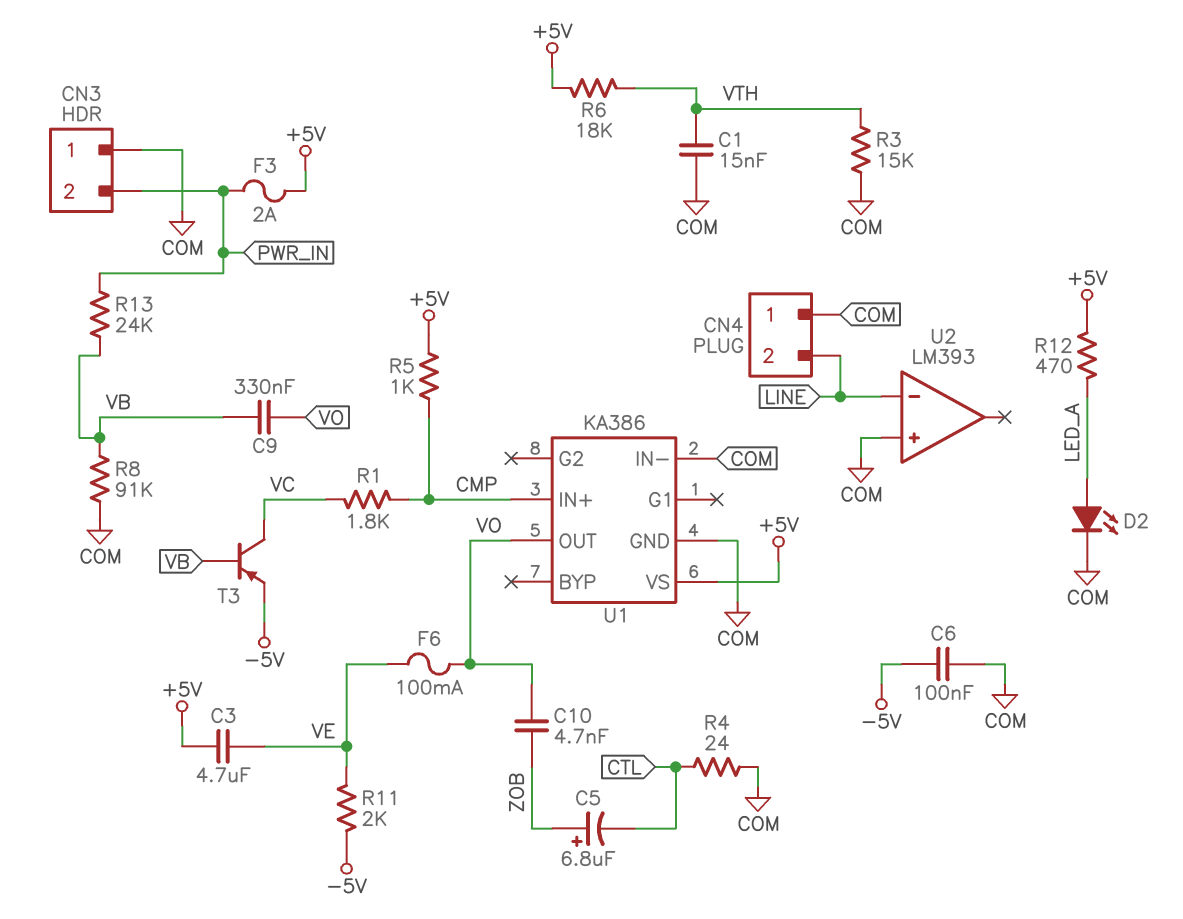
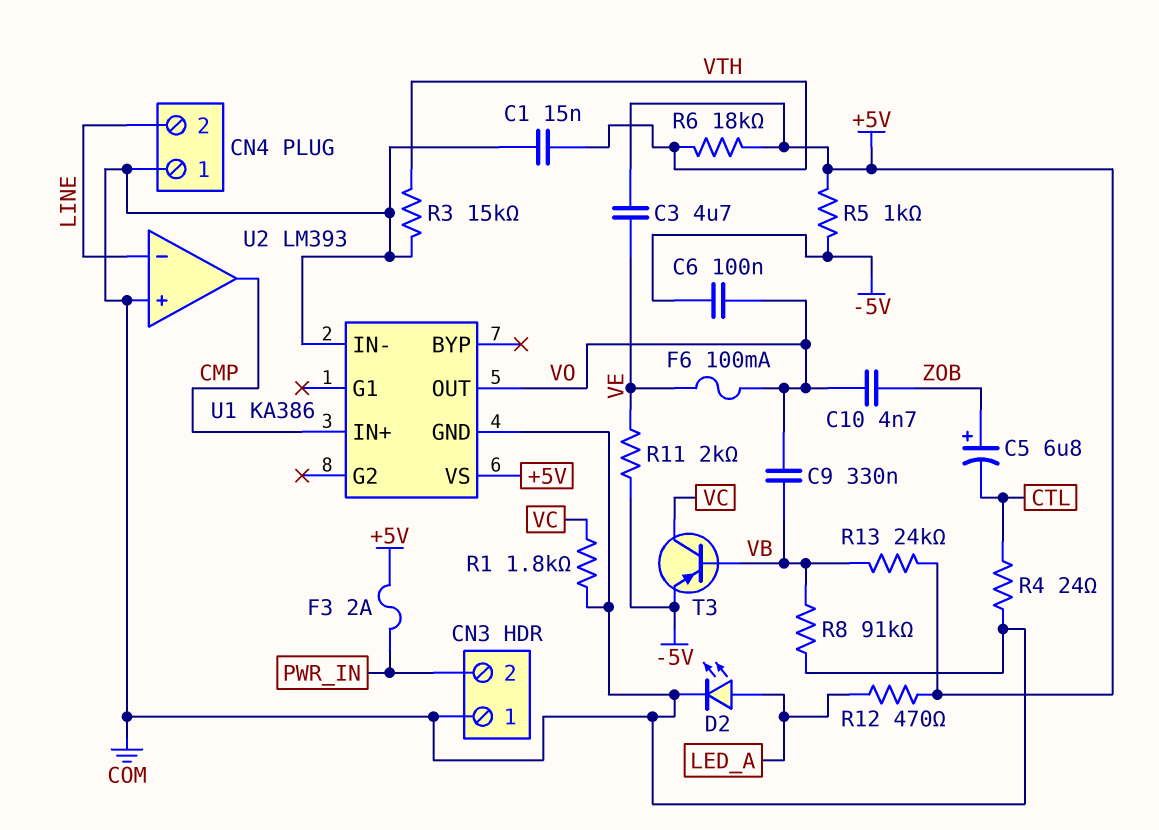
C6: 100nF (-5V, COM) -> 100nF (-5V, VO)
R1: 1.8k (CMP, VC) -> 1.8k (COM, VC)
R5: 1k (+5V, CMP) -> 1k (+5V, -5V)
R13: 24k (PWR_IN, VB) -> 24k (+5V, VB)
U2 pin out: none -> CMP

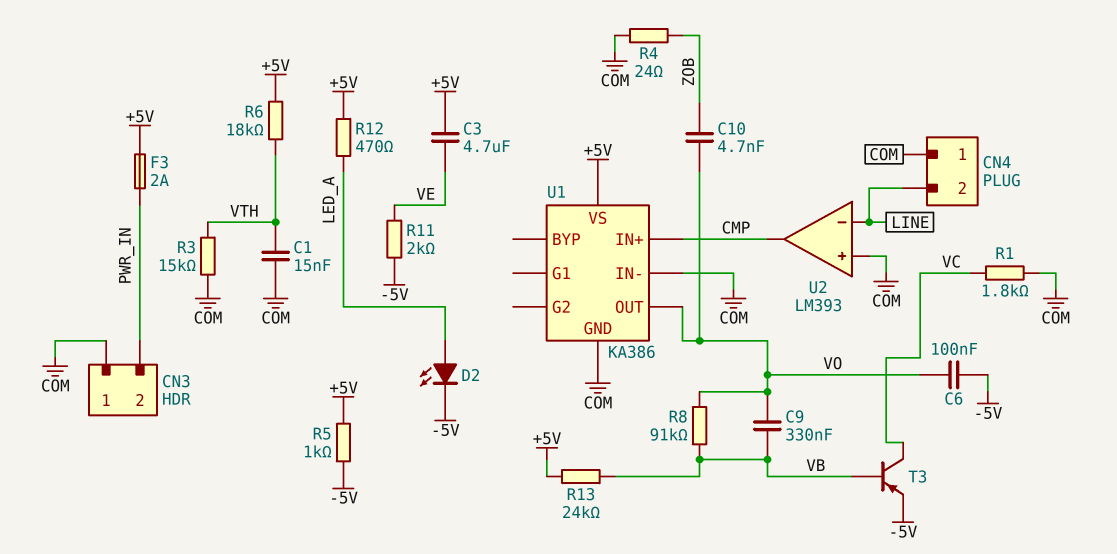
C5: 6.8uF (plus ZOB, minus CTL) -> none
D2: LED (A LED_A, K COM) -> LED (A LED_A, K -5V)
F6: 100mA (VE, VO) -> none
R4: 24 (COM, CTL) -> 24 (COM, ZOB)
R8: 91k (COM, VB) -> 91k (VB, VO)

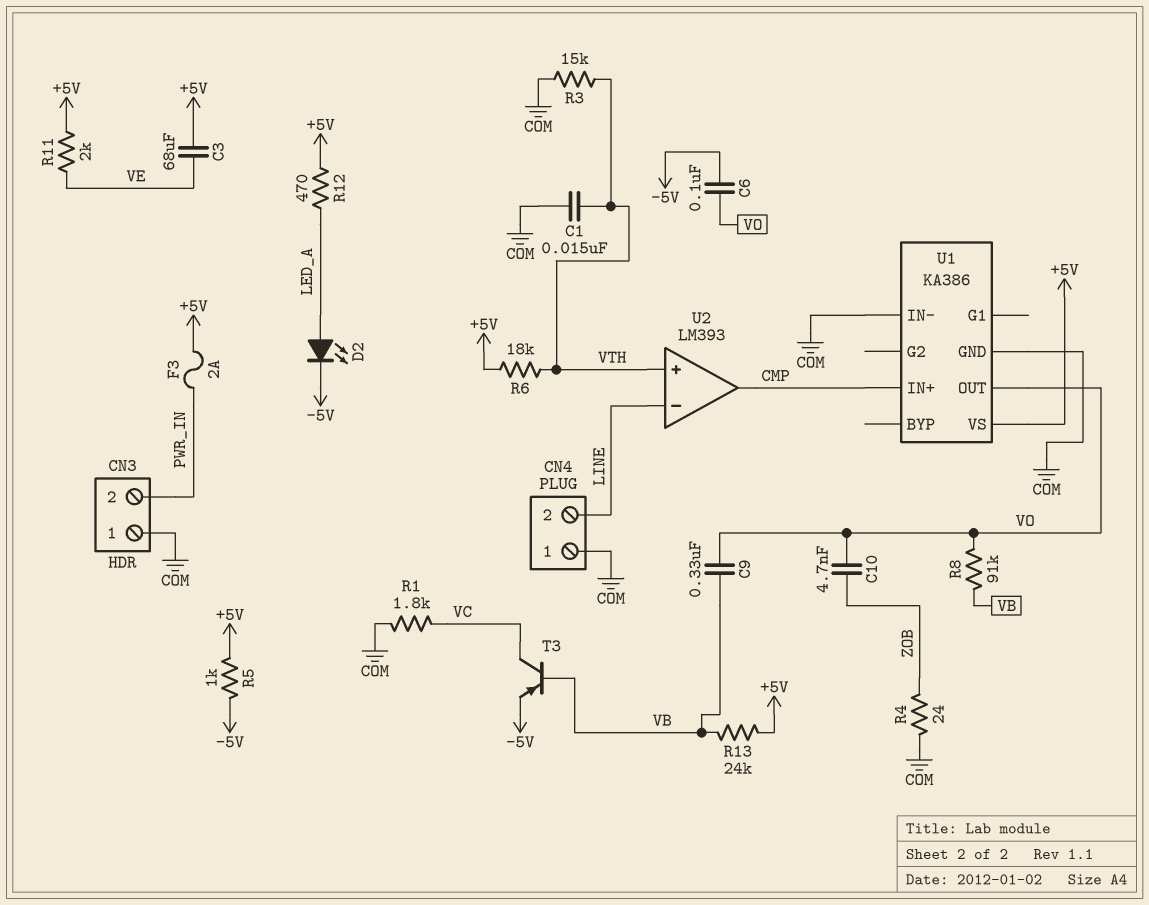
C3: 4.7uF (+5V, VE) -> 68uF (+5V, VE)
R11: 2k (-5V, VE) -> 2k (+5V, VE)
U2 pin in+: COM -> VTH

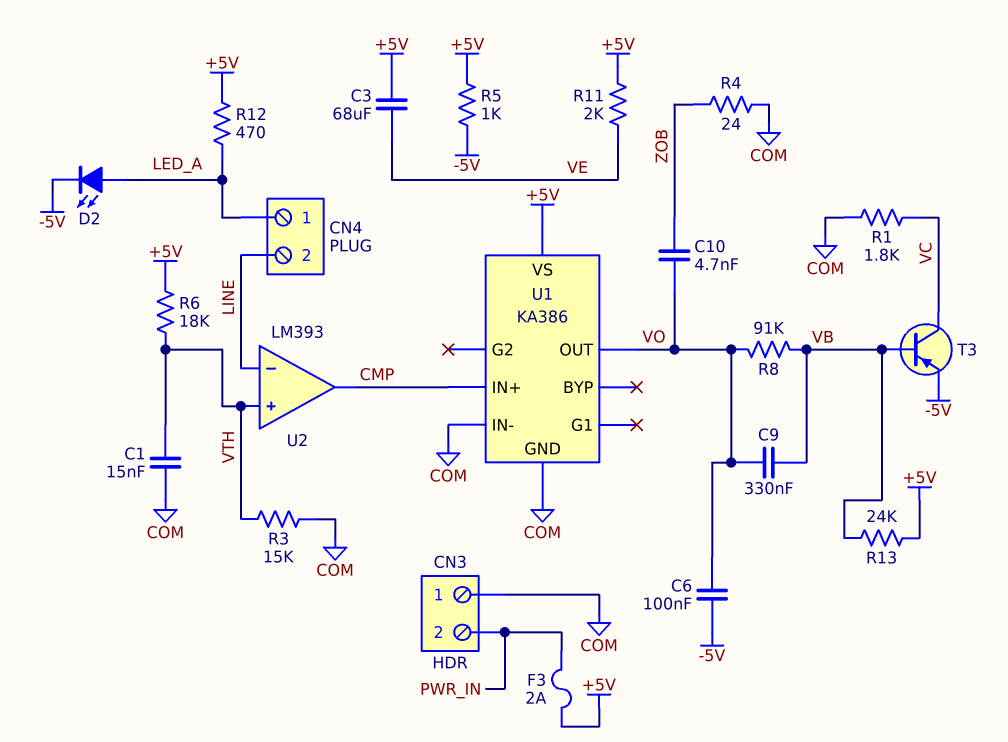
CN4 pin 1: COM -> LED_A

